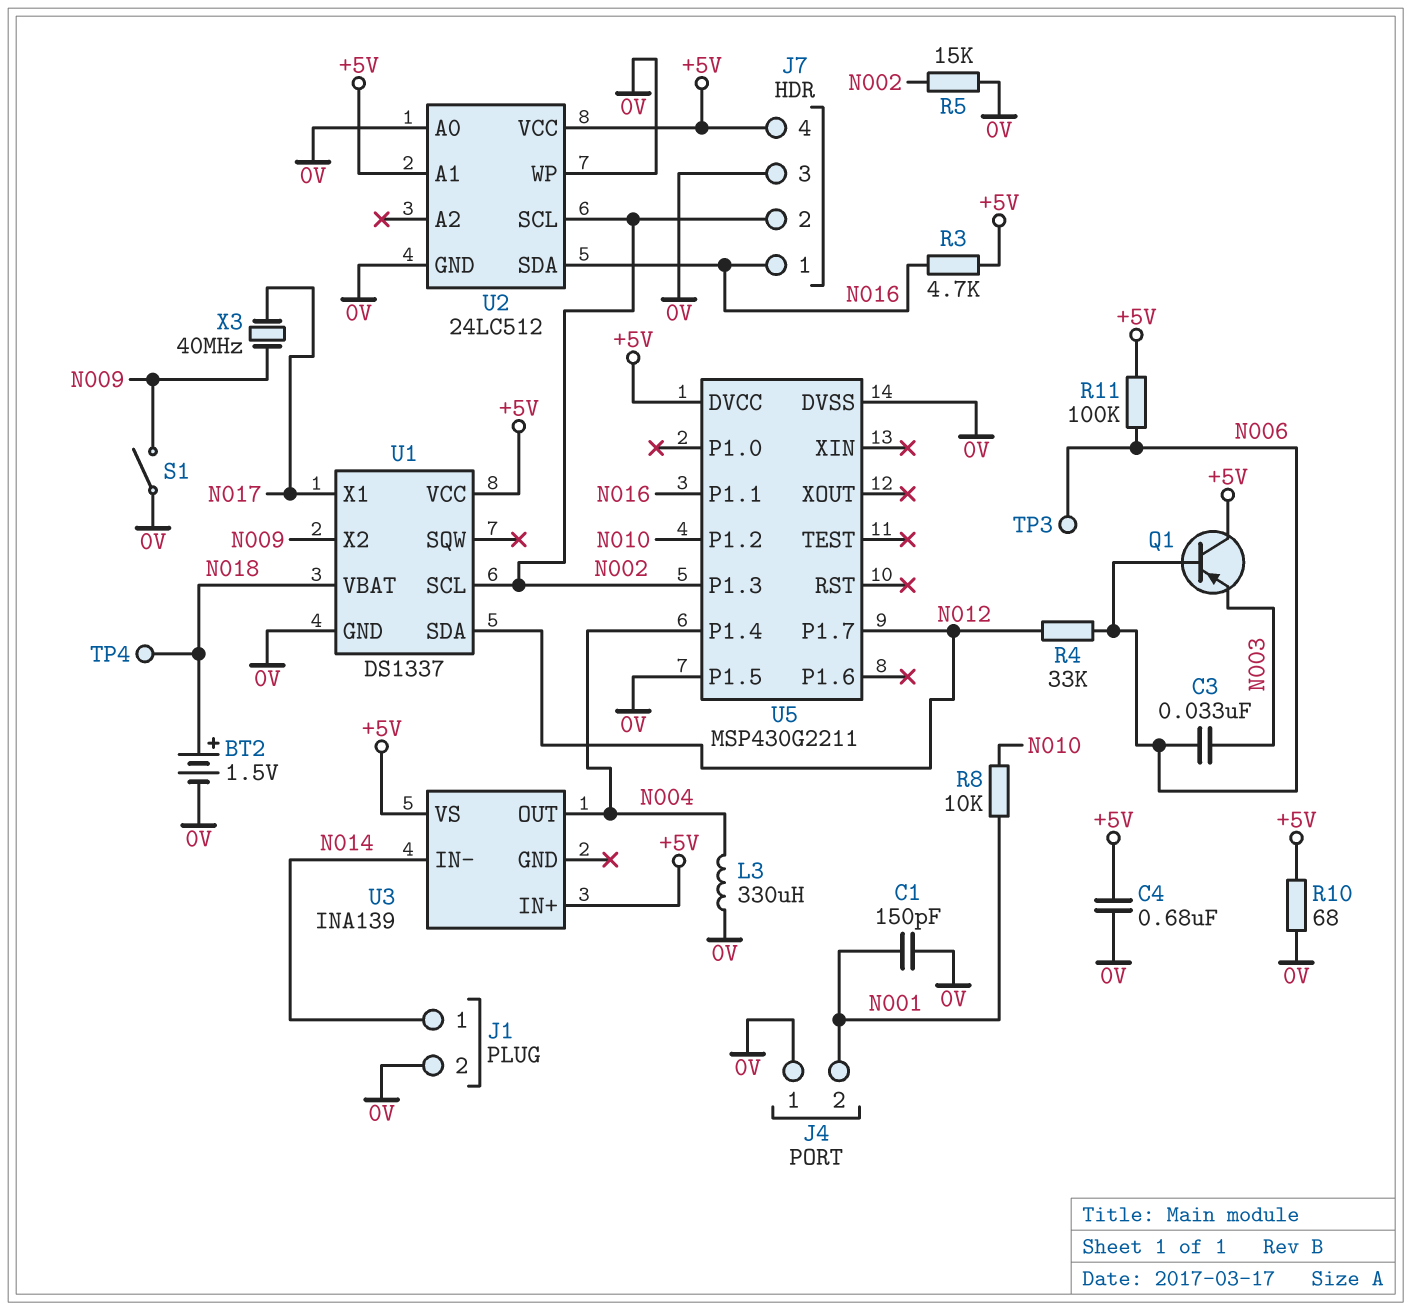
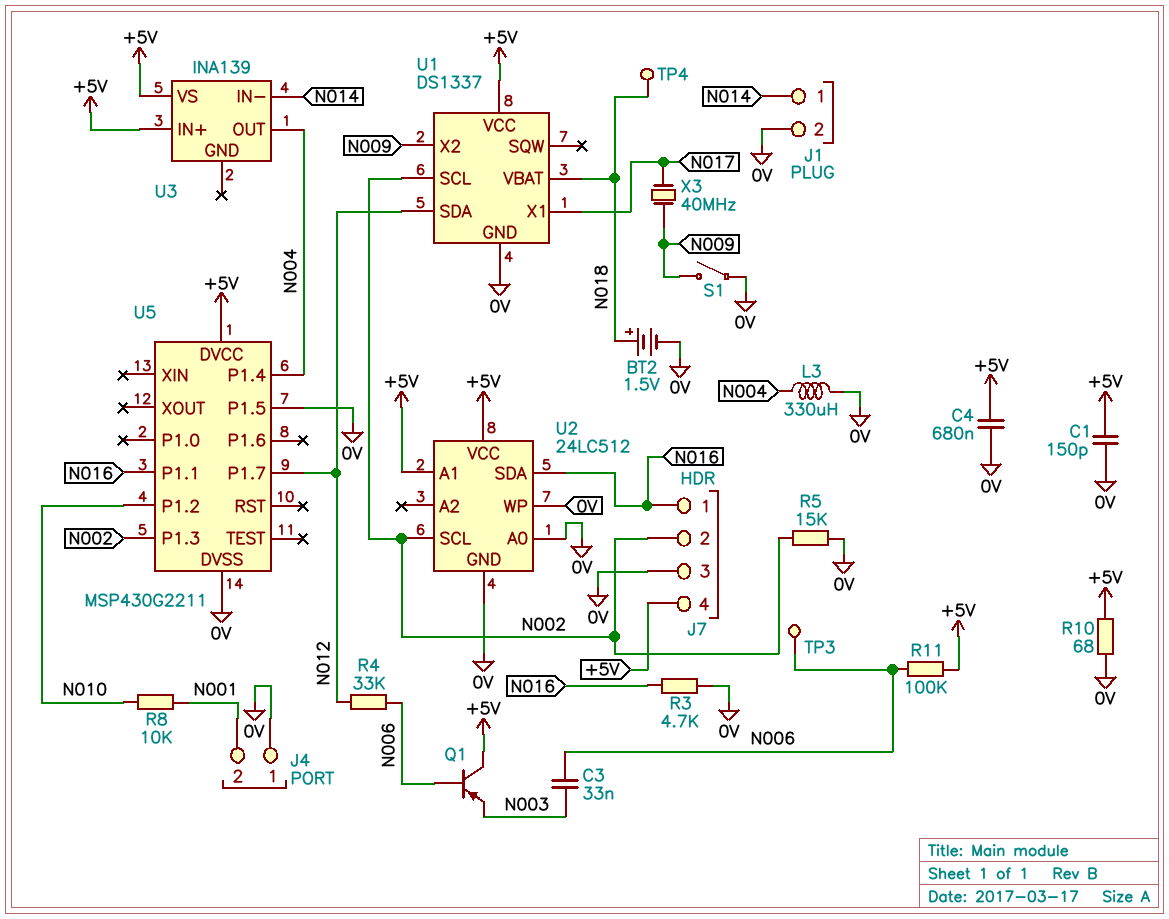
C1: 150pF (0V, N001) -> 150pF (+5V, 0V)
R3: 4.7k (+5V, N016) -> 4.7k (0V, N016)

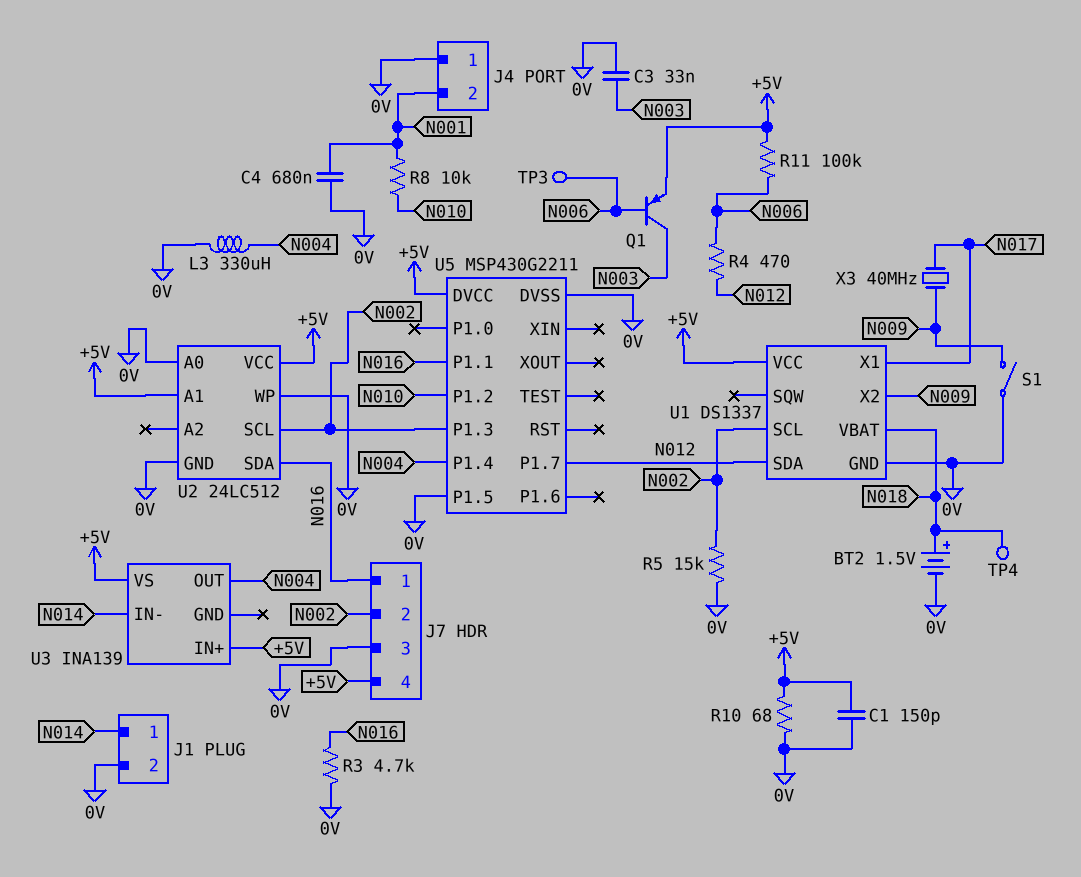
C3: 33nF (N003, N006) -> 33nF (0V, N003)
C4: 680nF (+5V, 0V) -> 680nF (0V, N001)
Q1: PNP (B N006, C +5V, E N003) -> PNP (B N006, C N003, E +5V)
R4: 33k (N006, N012) -> 470 (N006, N012)

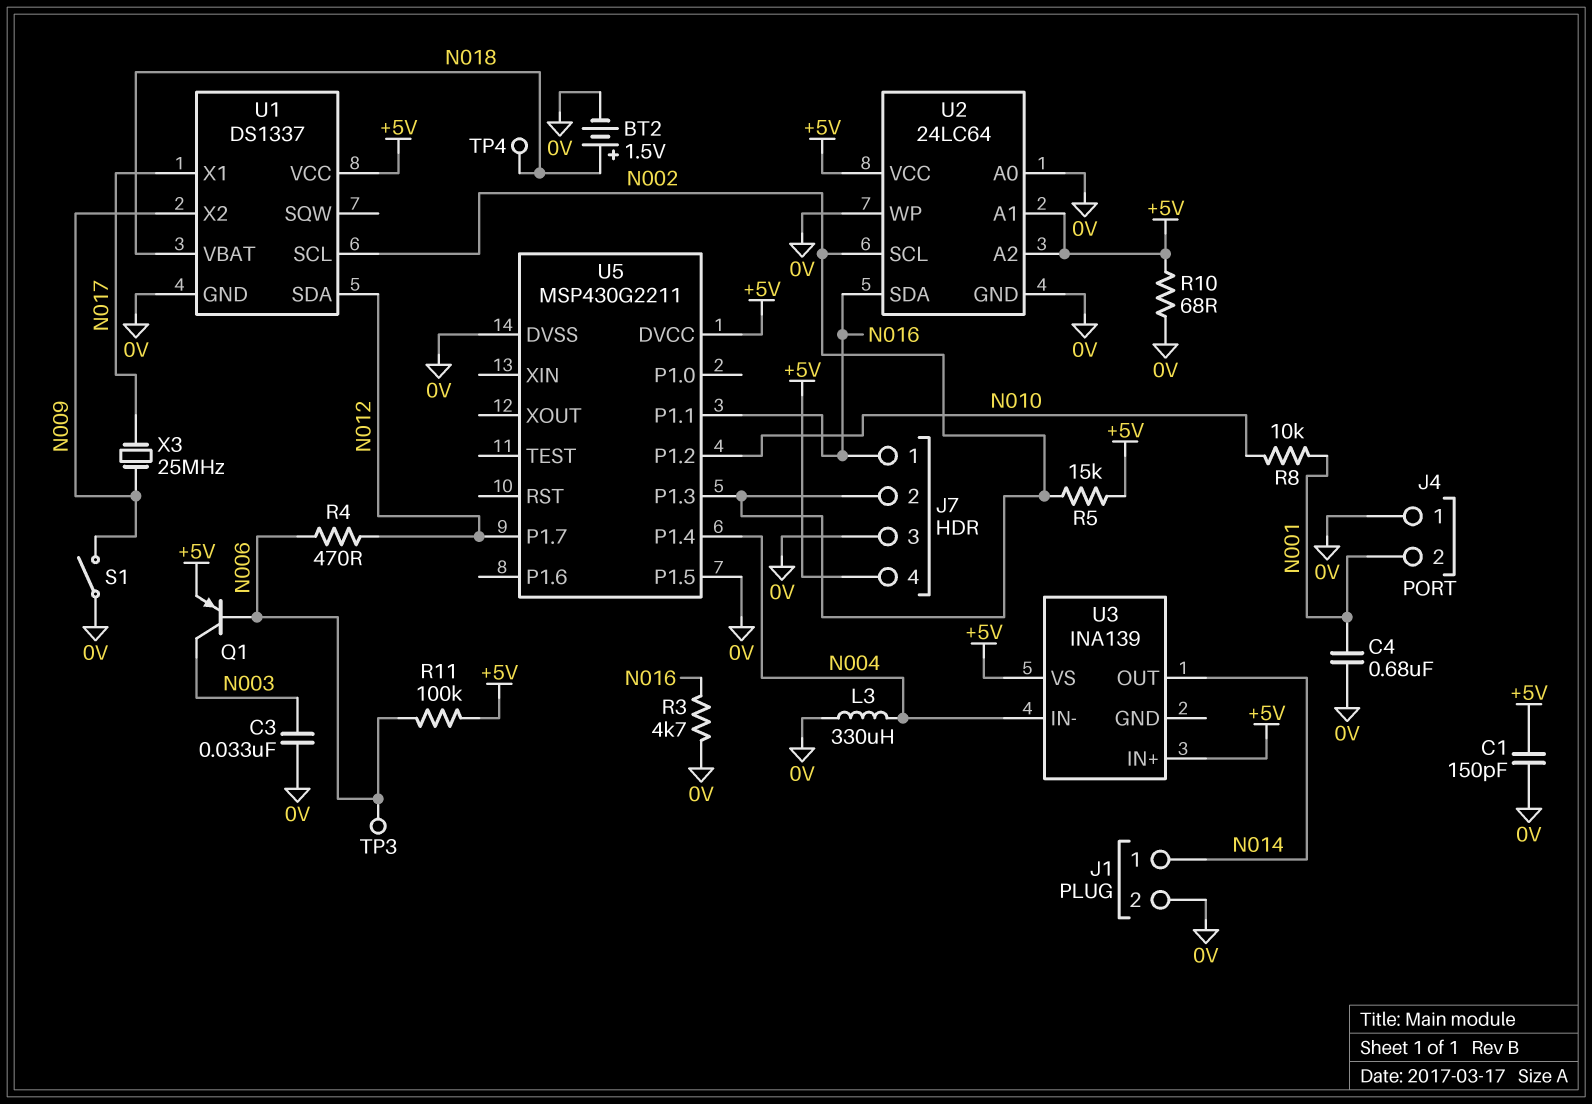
R5: 15k (0V, N002) -> 15k (+5V, N002)
U2: 24LC512 -> 24LC64
U2 pin A2: none -> +5V
U3 pin IN-: N014 -> N004
U3 pin OUT: N004 -> N014
X3: 40MHz (N009, N017) -> 25MHz (N009, N017)

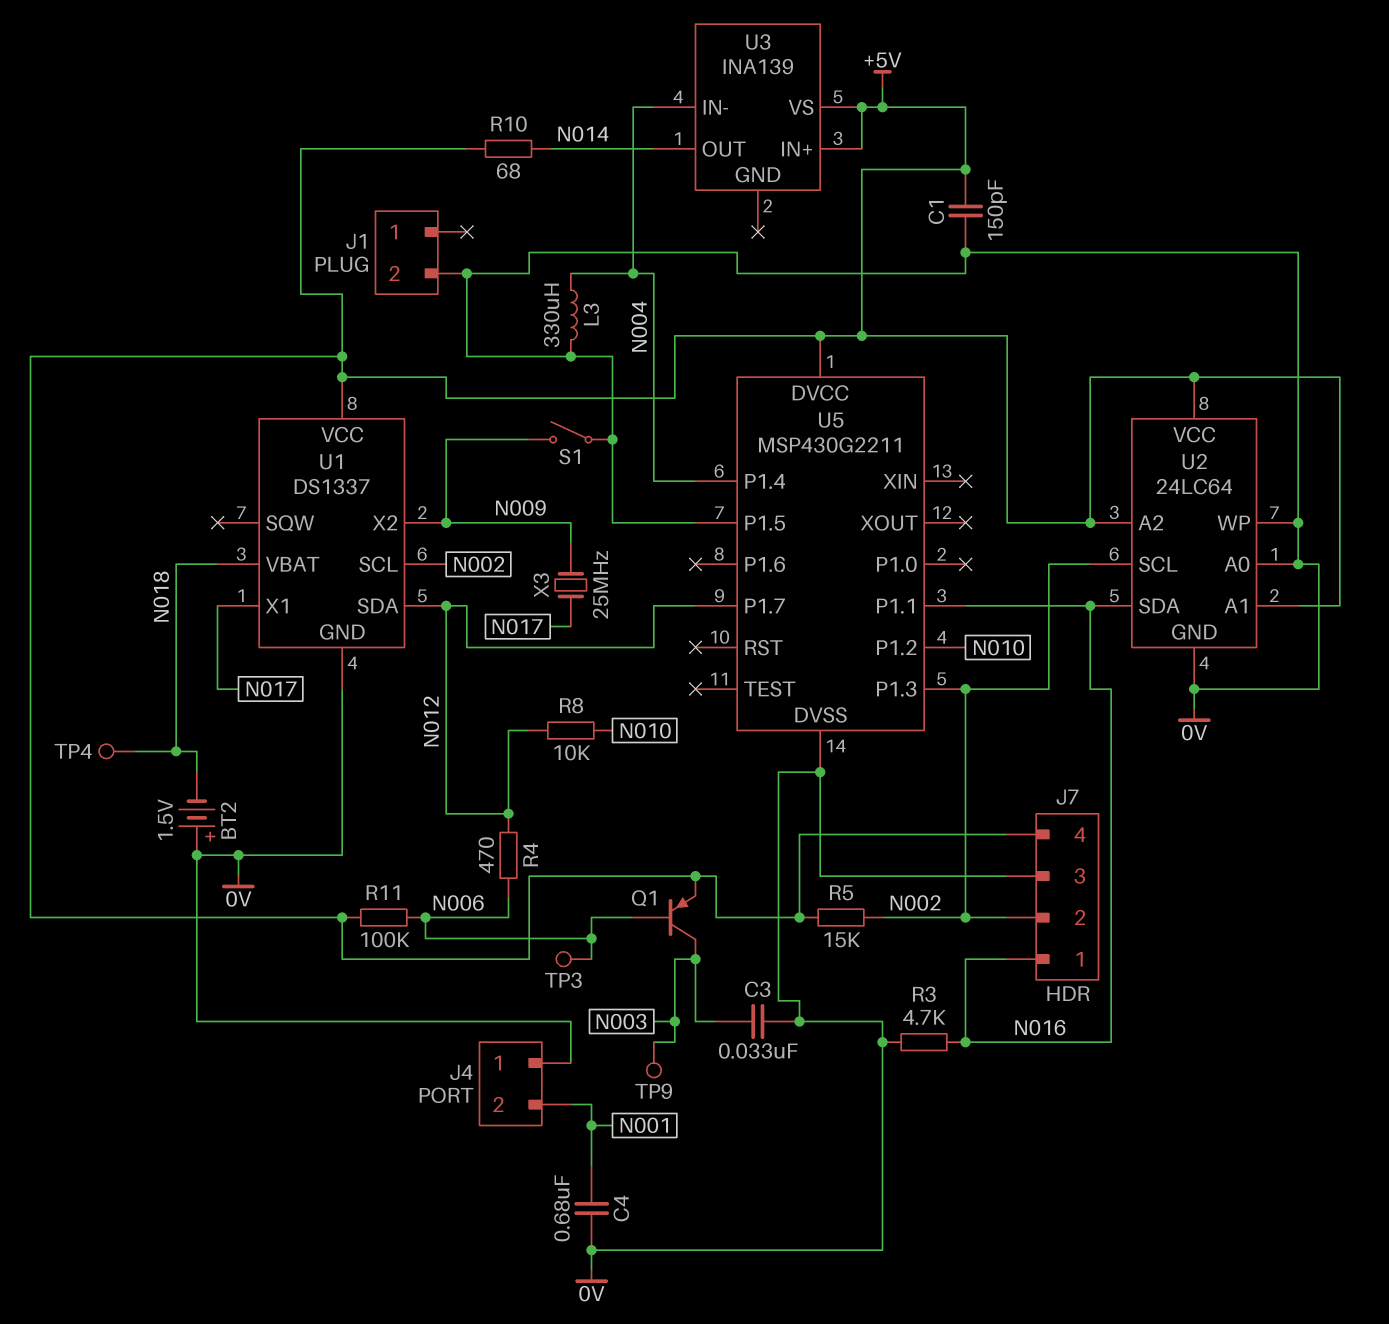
BT2: 1.5V (plus N018, minus 0V) -> 1.5V (plus 0V, minus N018)
J1 pin 1: N014 -> none
R8: 10k (N001, N010) -> 10k (N010, N012)
R10: 68 (+5V, 0V) -> 68 (+5V, N014)
TP9: none -> test point (N003)

